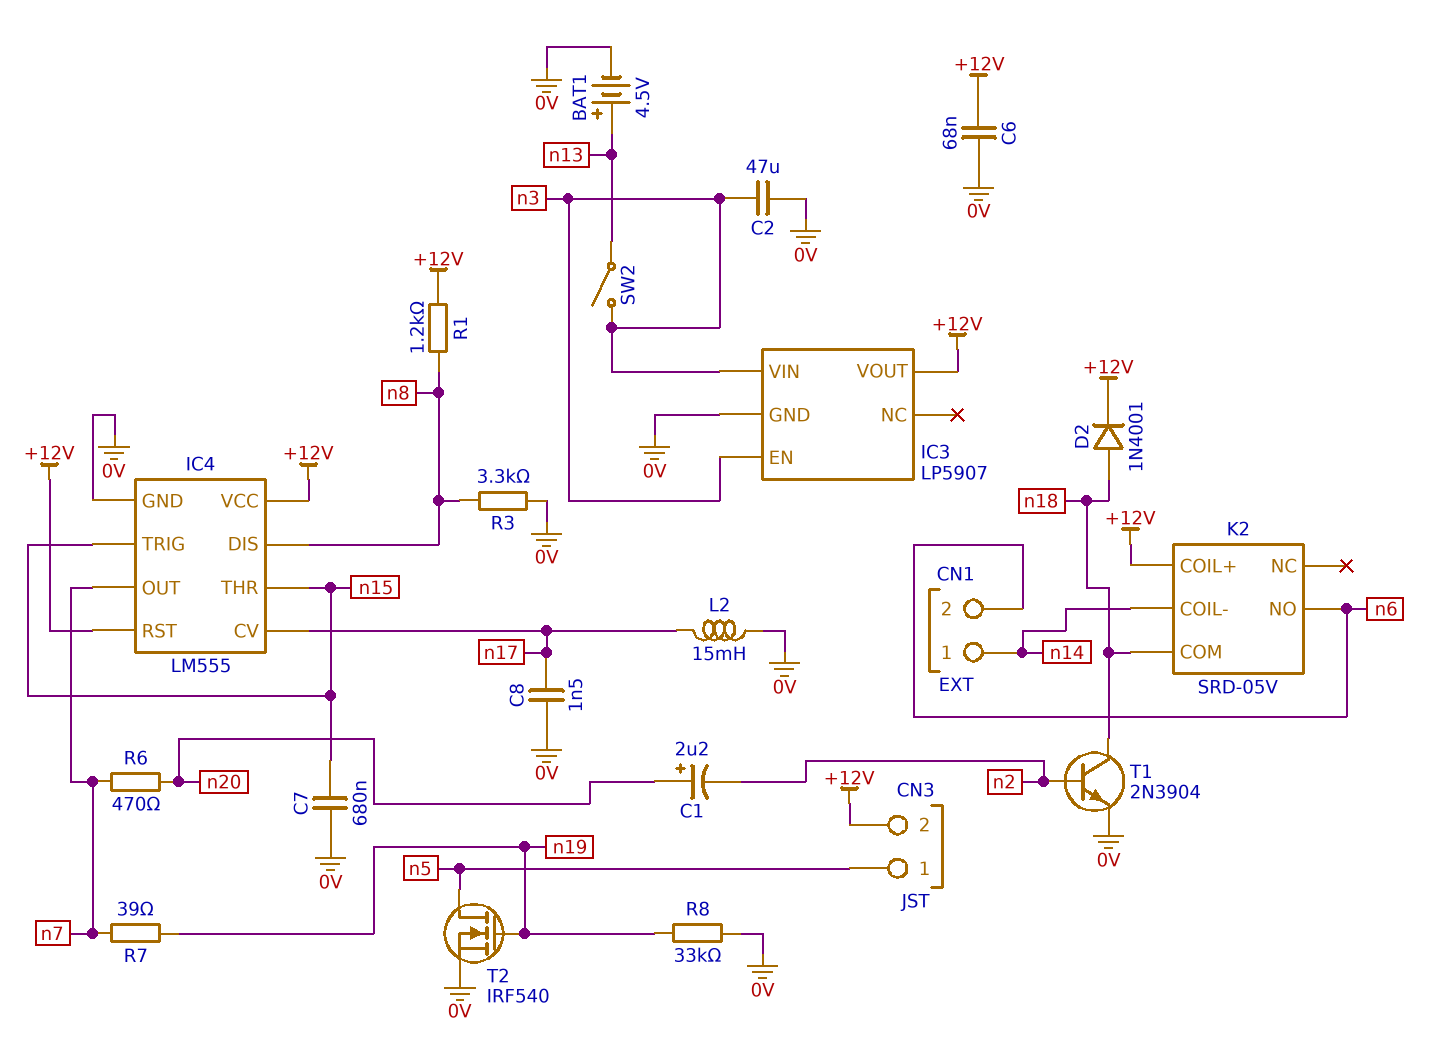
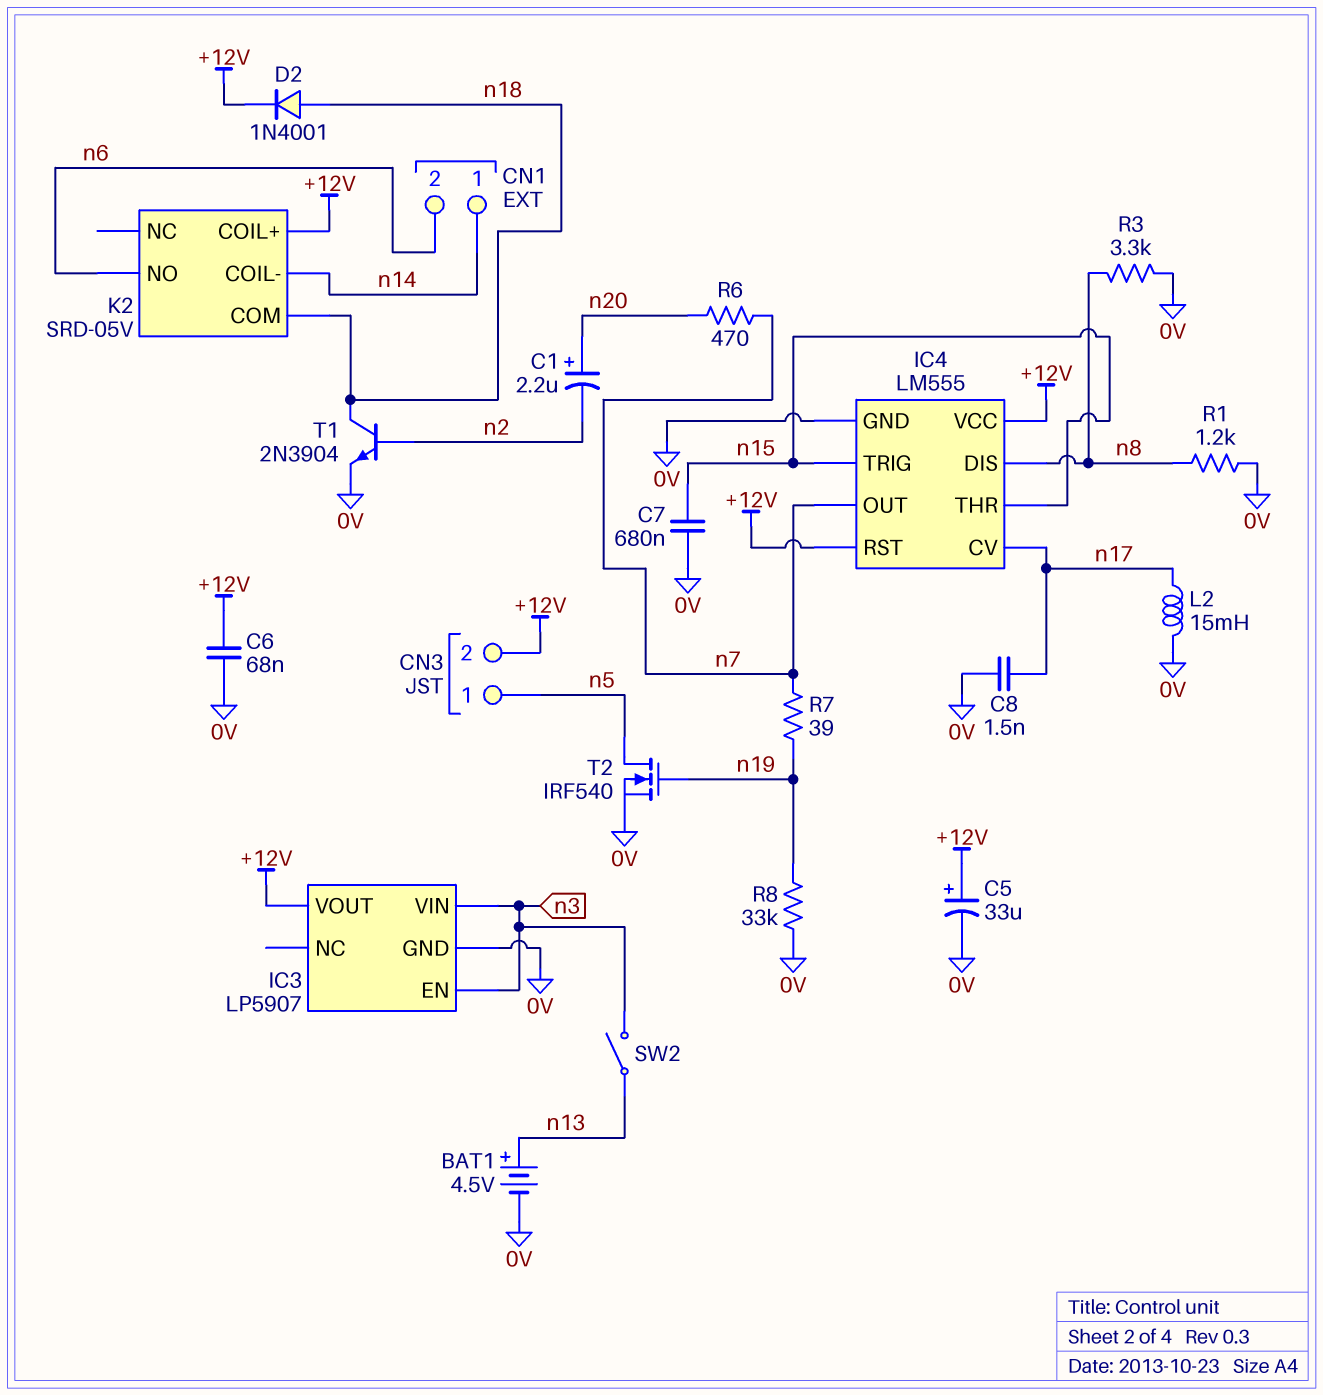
C2: 47uF (0V, n3) -> none
C5: none -> 33uF (plus +12V, minus 0V)
R1: 1.2k (+12V, n8) -> 1.2k (0V, n8)

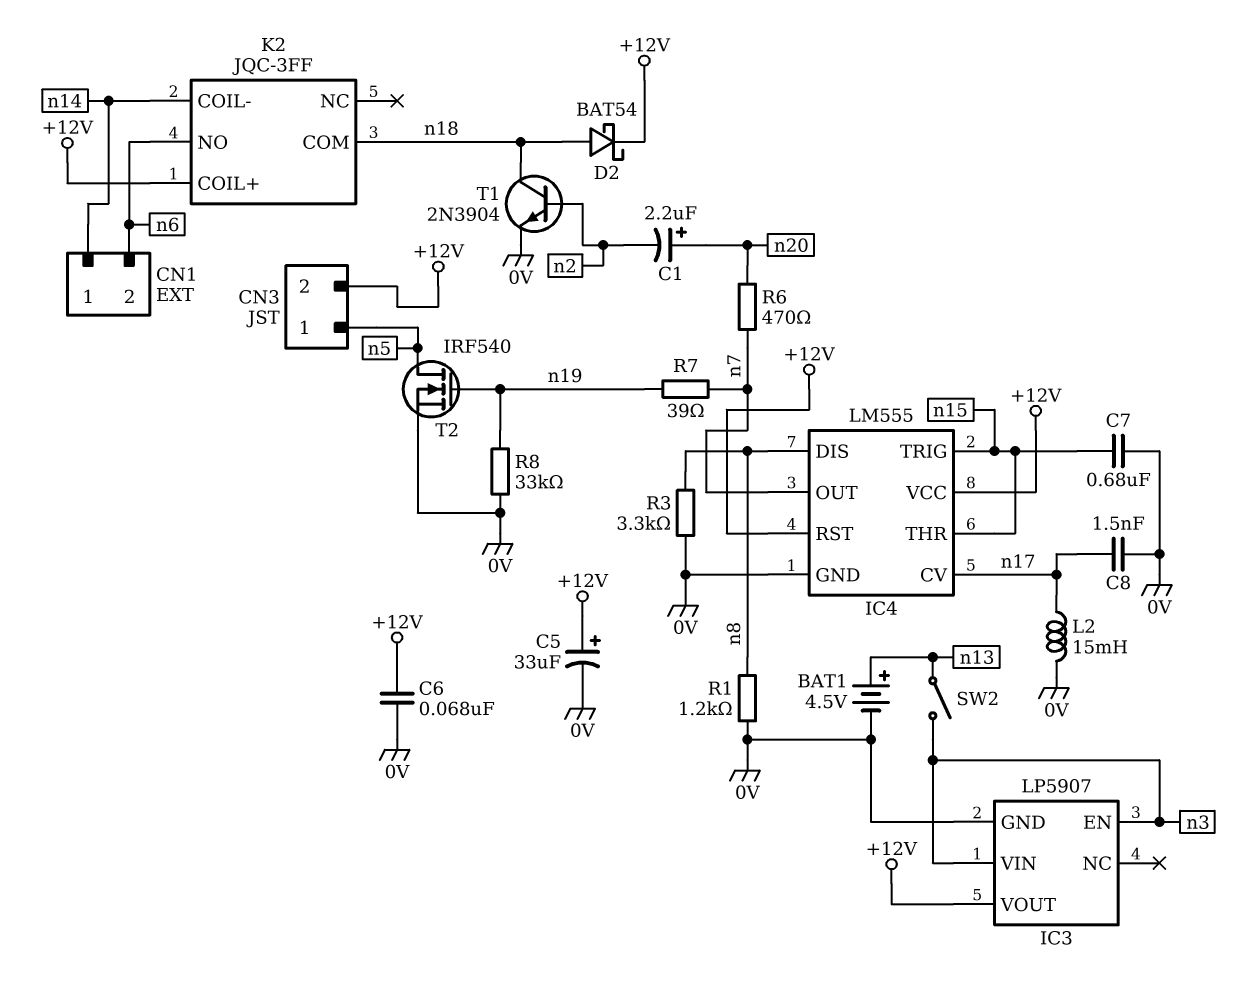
D2: diode 1N4001 (A n18, K +12V) -> schottky BAT54 (A n18, K +12V)
K2: SRD-05V -> JQC-3FF

